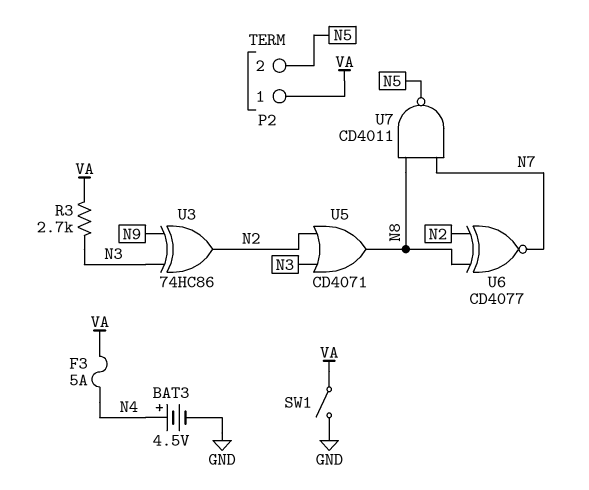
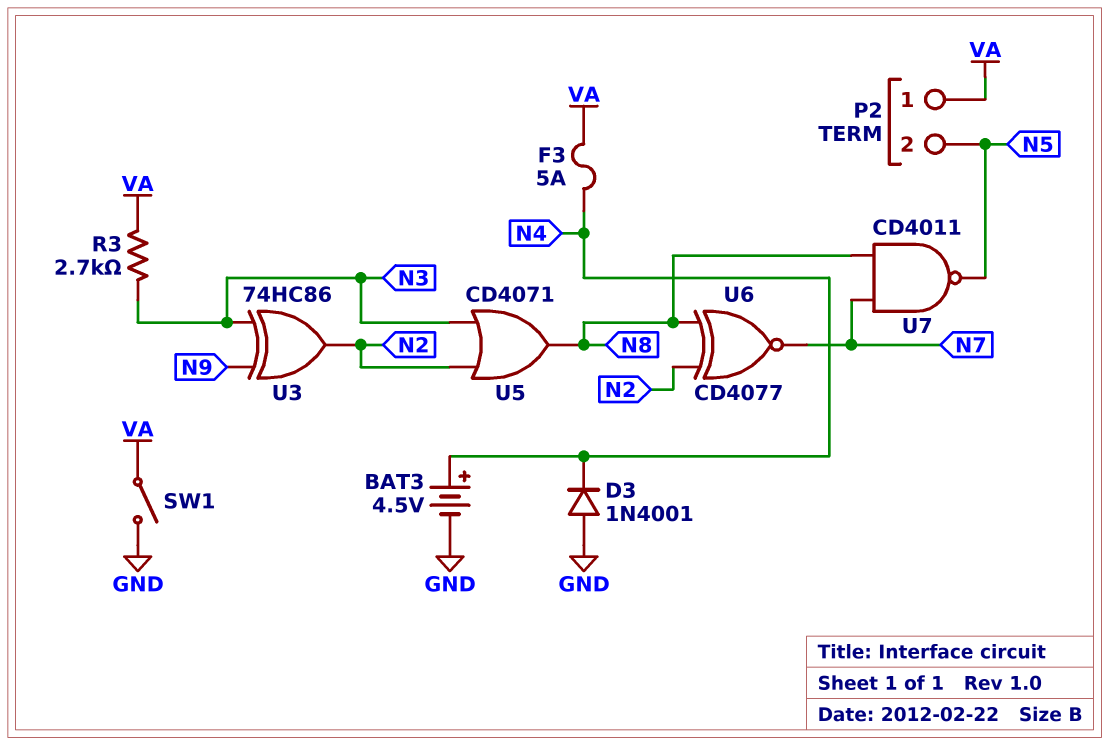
D3: none -> diode 1N4001 (A GND, K N4)

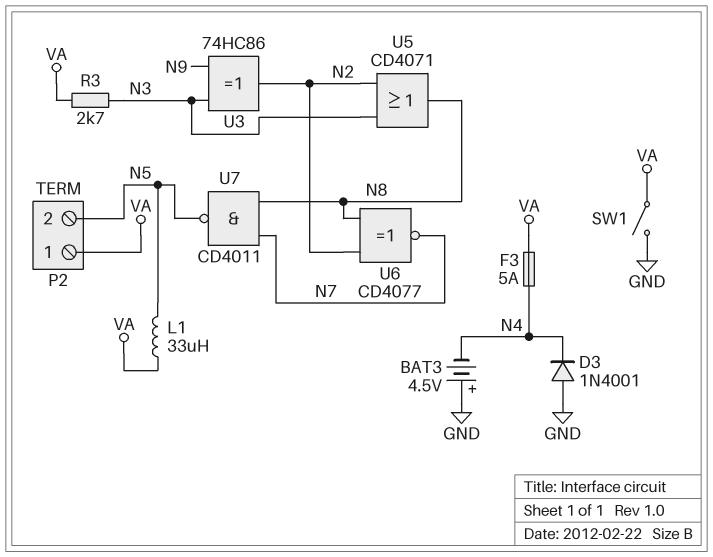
BAT3: 4.5V (plus N4, minus GND) -> 4.5V (plus GND, minus N4)
L1: none -> 33uH (N5, VA)

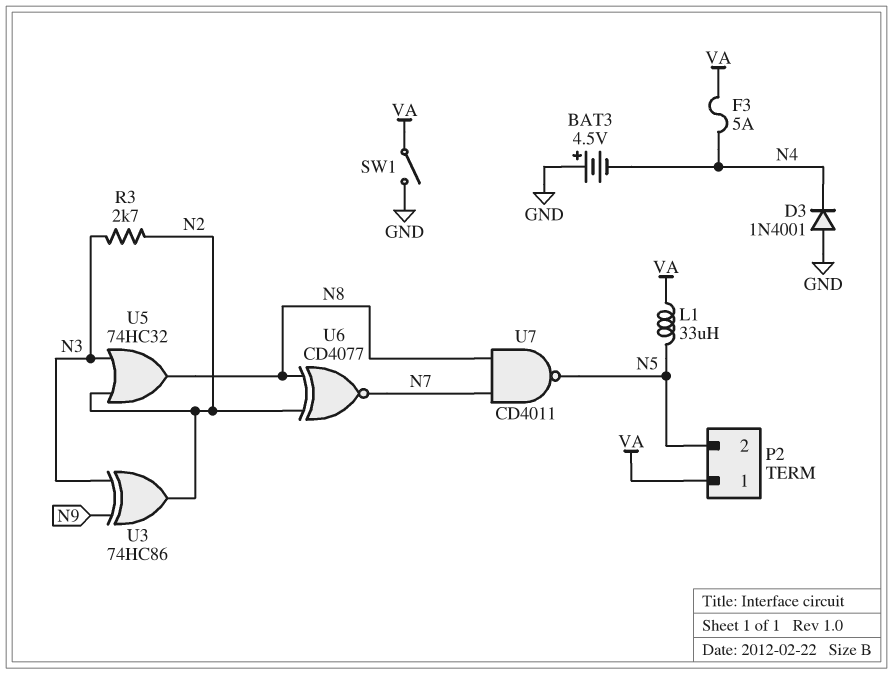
R3: 2.7k (N3, VA) -> 2.7k (N2, N3)
U5: OR CD4071 (in N2, in N3, out N8) -> OR 74HC32 (in N2, in N3, out N8)

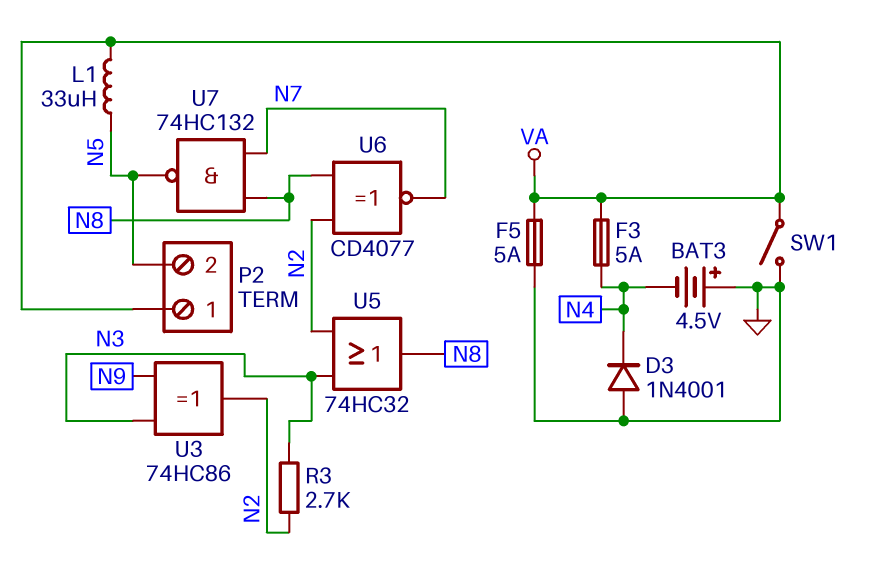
F5: none -> 5A (GND, VA)
U7: NAND CD4011 (in N7, in N8, out N5) -> NAND 74HC132 (in N7, in N8, out N5)

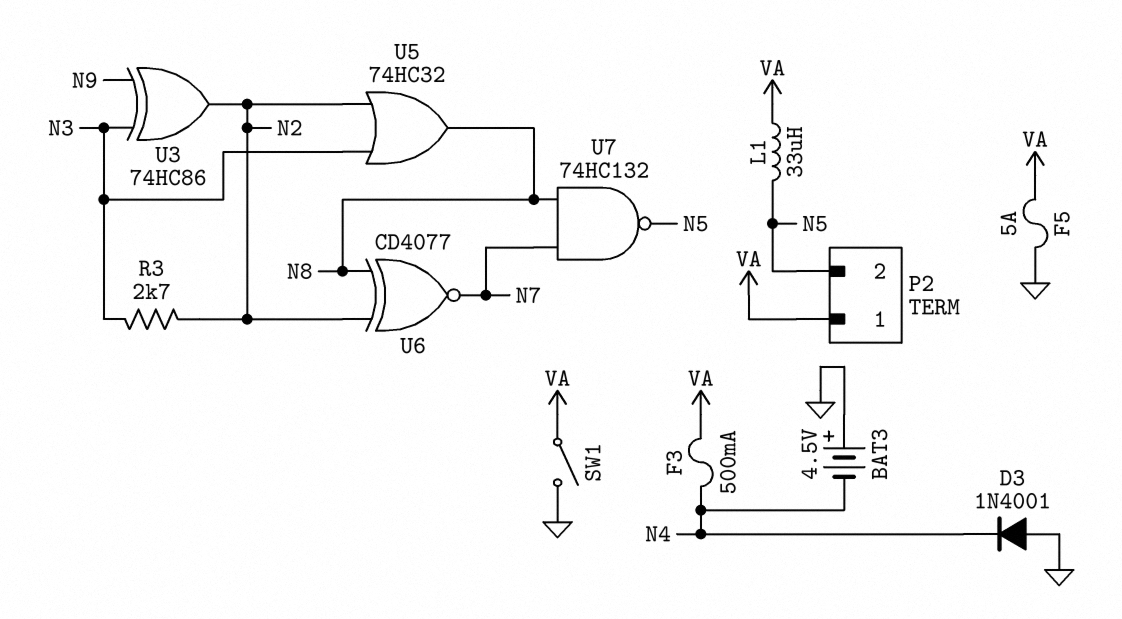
F3: 5A (N4, VA) -> 500mA (N4, VA)

